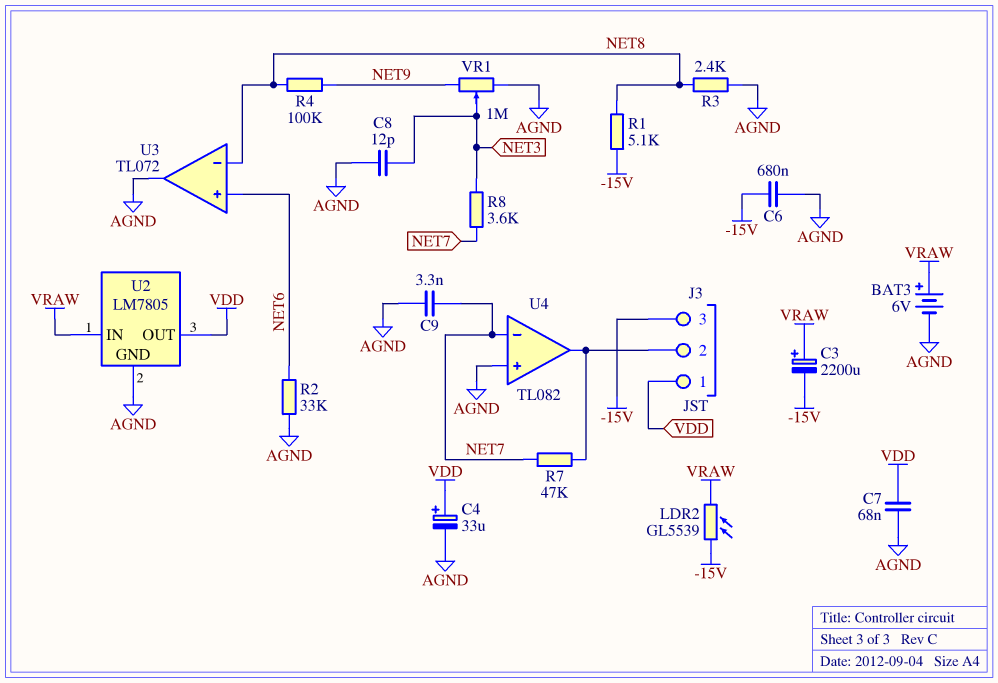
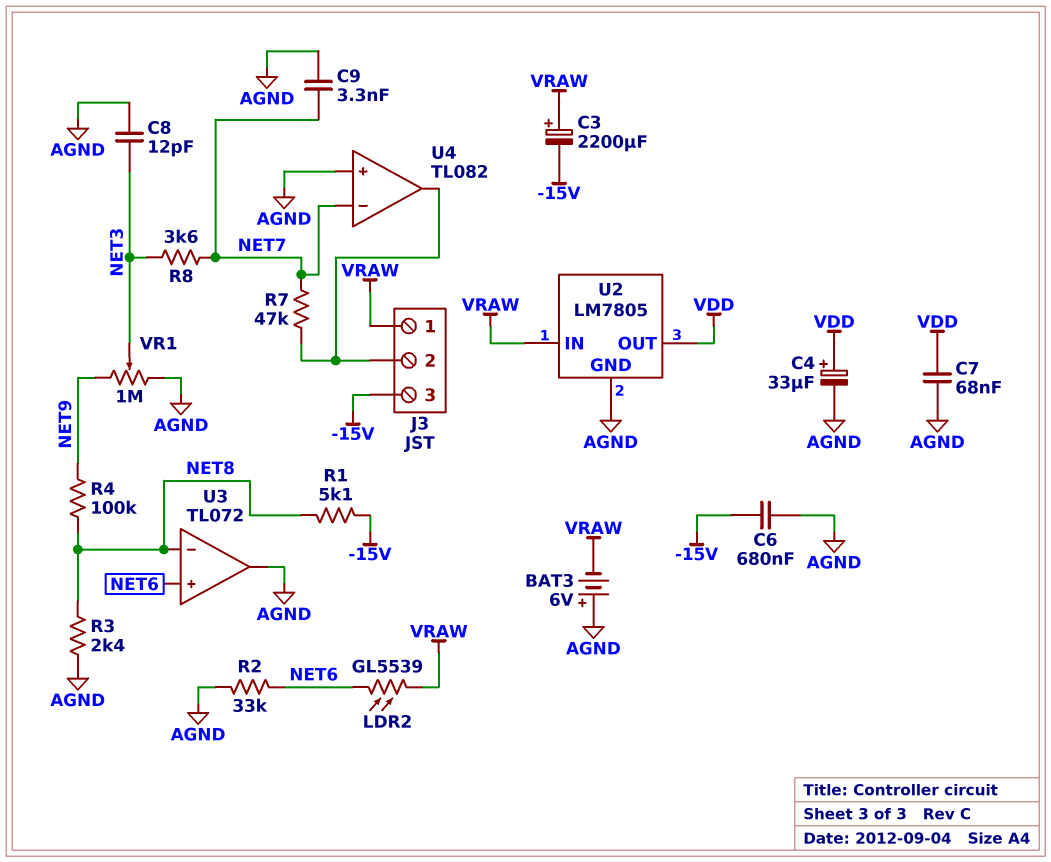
BAT3: 6V (plus VRAW, minus AGND) -> 6V (plus AGND, minus VRAW)
J3 pin 1: VDD -> VRAW
LDR2: GL5539 (-15V, VRAW) -> GL5539 (NET6, VRAW)

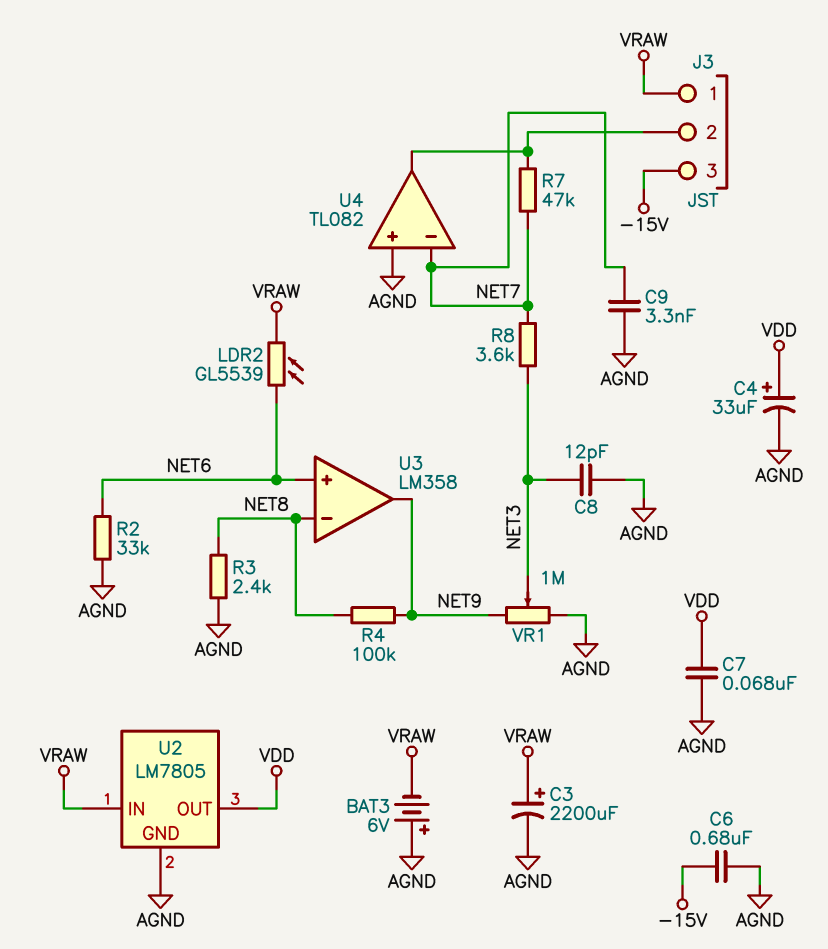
C3: 2200uF (plus VRAW, minus -15V) -> 2200uF (plus VRAW, minus AGND)
R1: 5.1k (-15V, NET8) -> none
U3: TL072 -> LM358
U3 pin out: AGND -> NET9

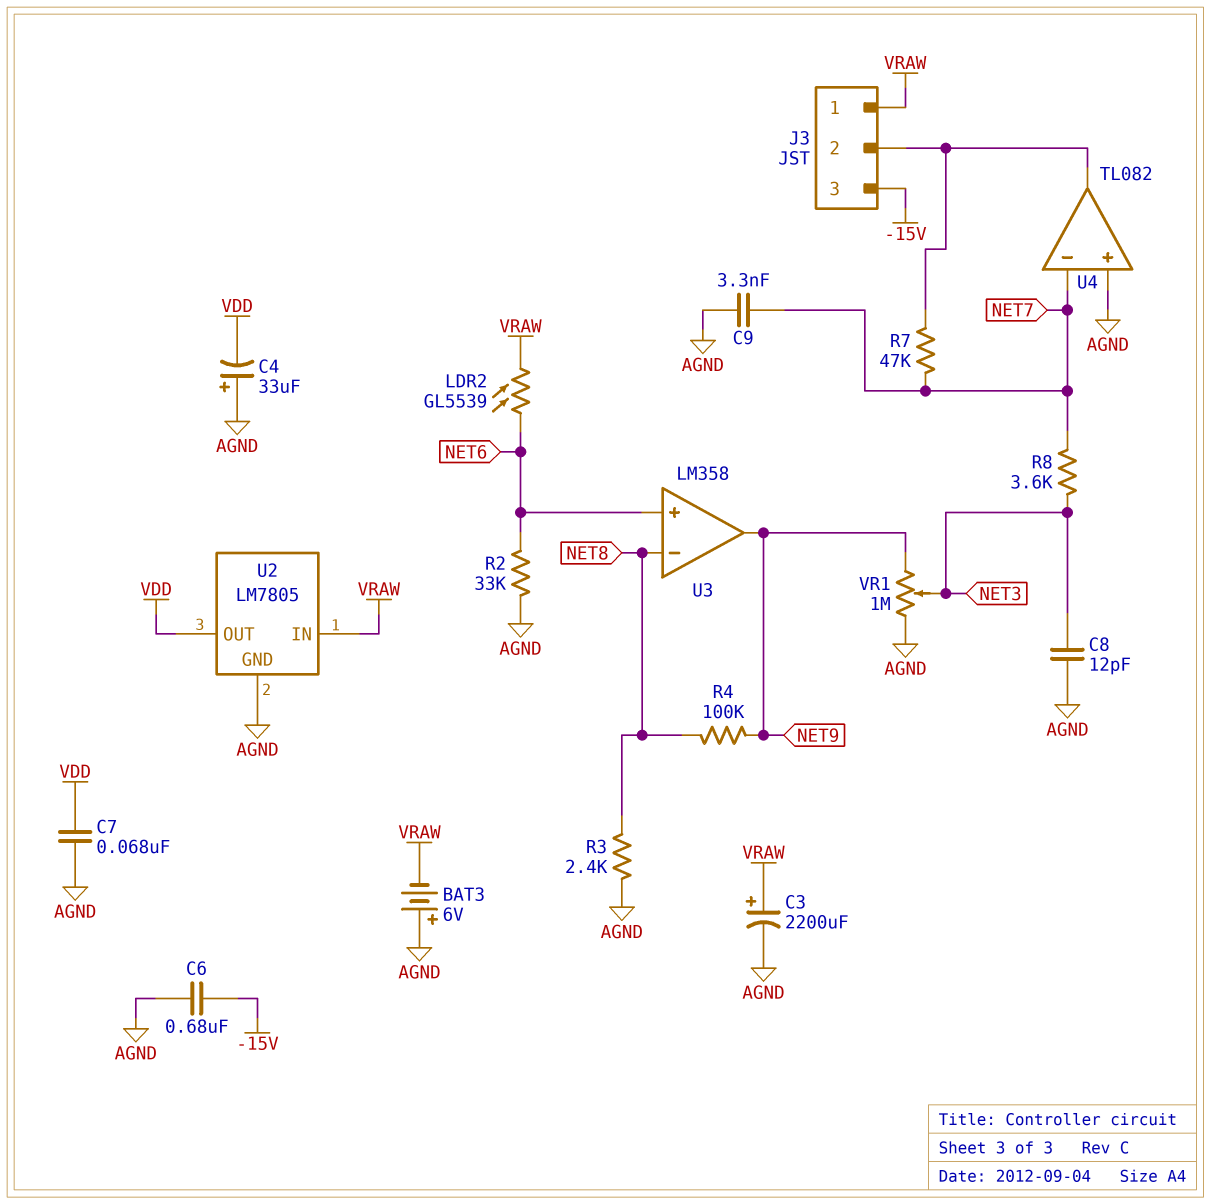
C4: 33uF (plus VDD, minus AGND) -> 33uF (plus AGND, minus VDD)

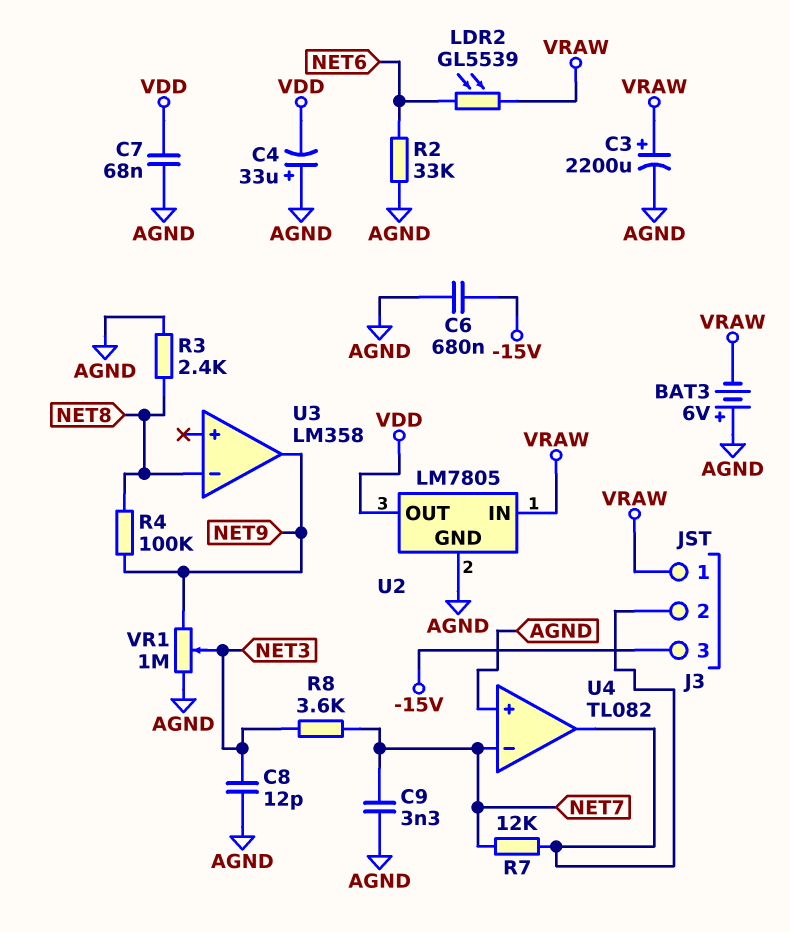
R7: 47k (J3/2, NET7) -> 12k (J3/2, NET7)
U3 pin in+: NET6 -> none

